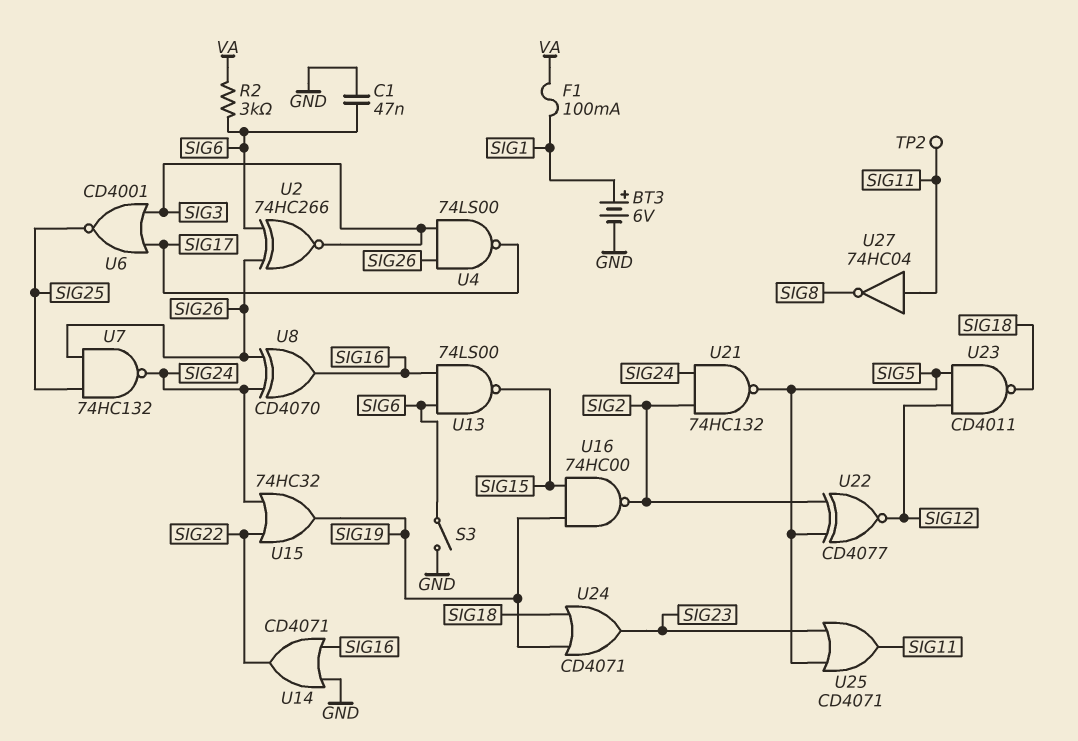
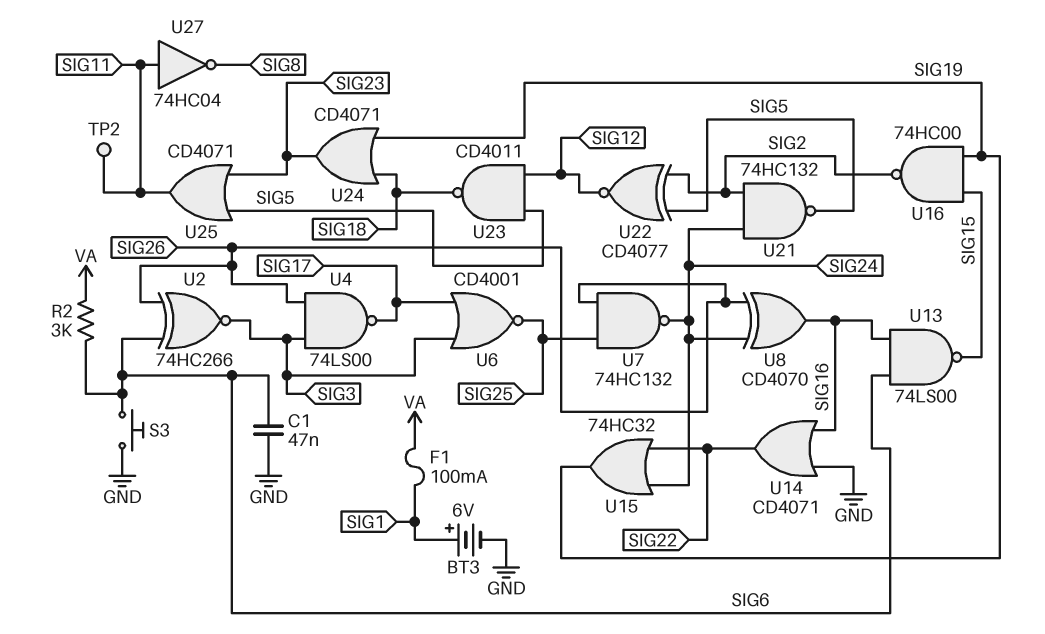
S3: switch (GND, SIG6) -> button (GND, SIG6)

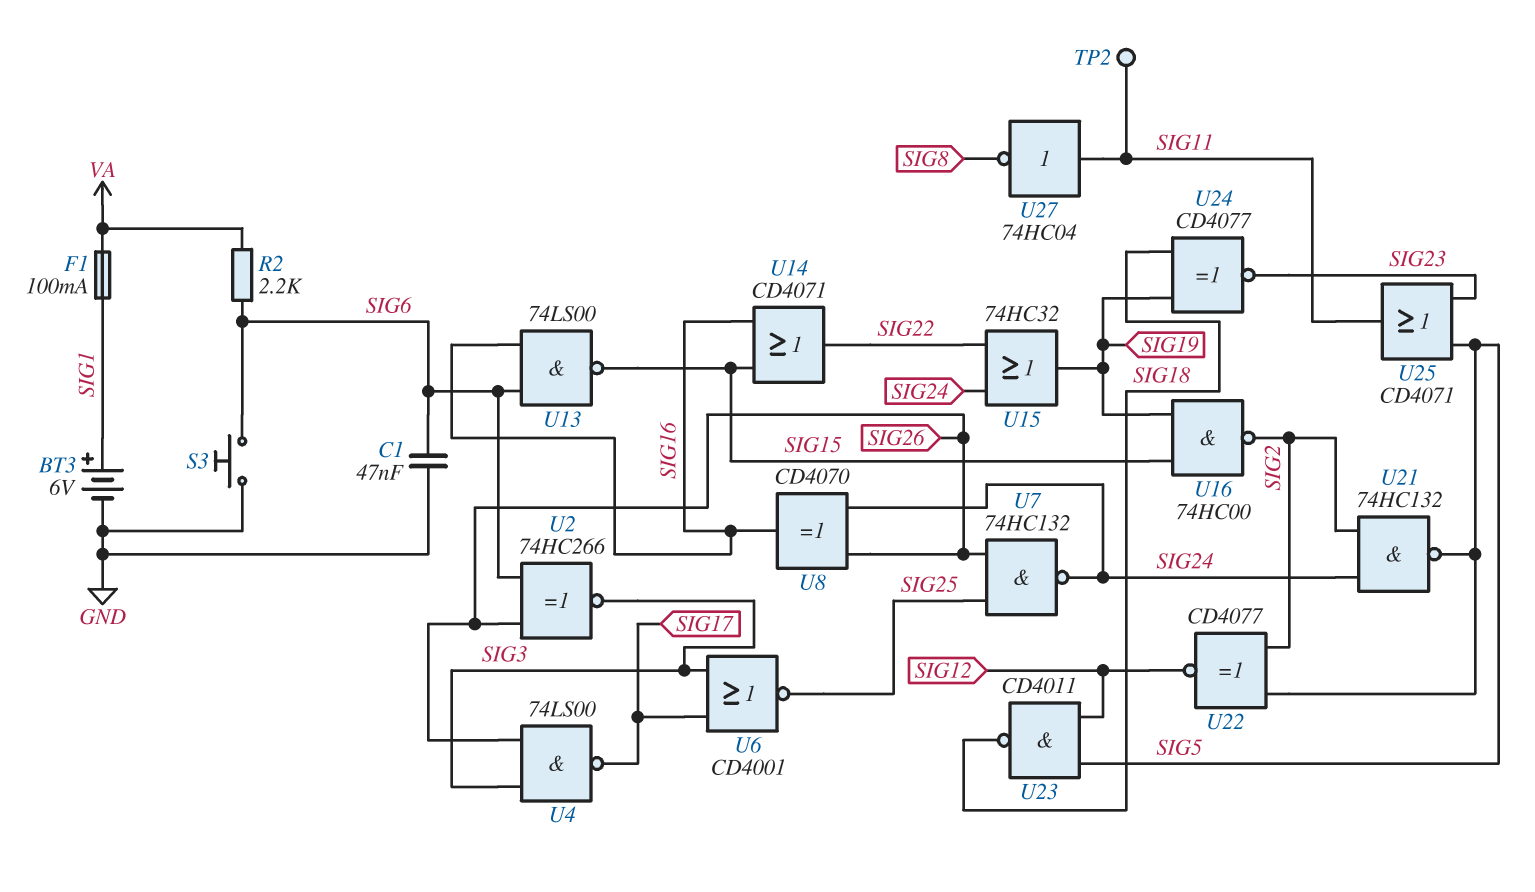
R2: 3k (SIG6, VA) -> 2.2k (SIG6, VA)
U14: OR CD4071 (in GND, in SIG16, out SIG22) -> OR CD4071 (in SIG15, in SIG16, out SIG22)
U24: OR CD4071 (in SIG18, in SIG19, out SIG23) -> XNOR CD4077 (in SIG18, in SIG19, out SIG23)

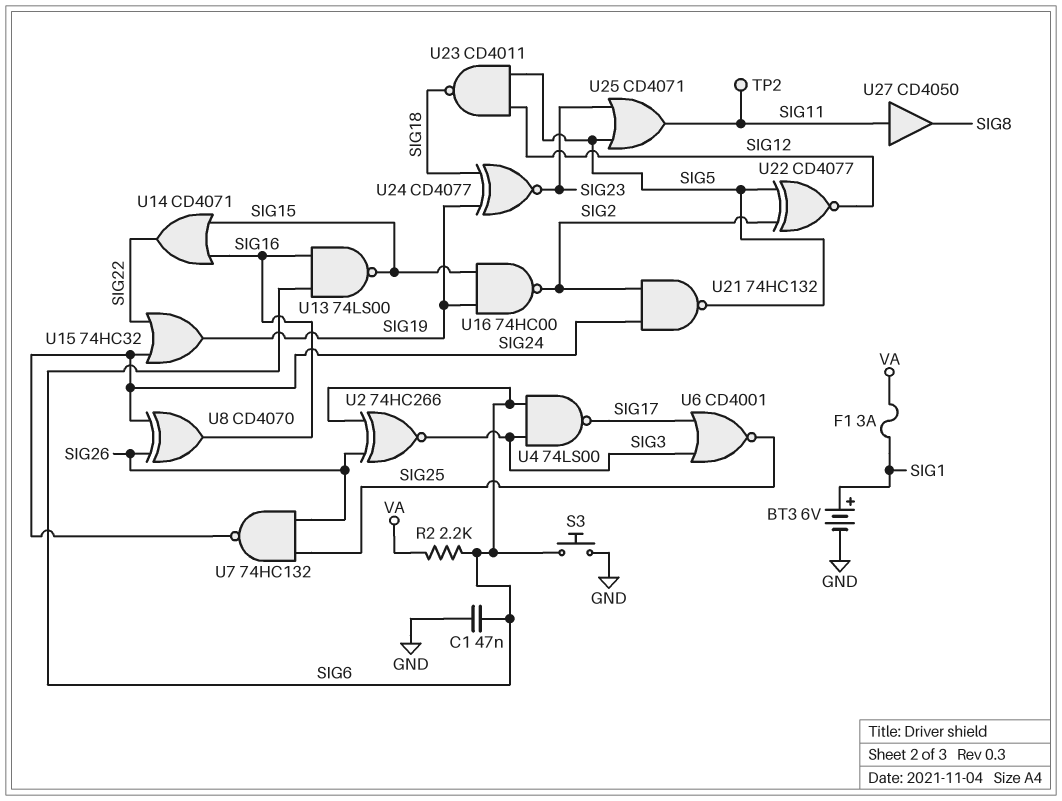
F1: 100mA (SIG1, VA) -> 3A (SIG1, VA)
U4: NAND 74LS00 (in SIG3, in SIG26, out SIG17) -> NAND 74LS00 (in SIG3, in SIG6, out SIG17)
U27: NOT 74HC04 (in SIG11, out SIG8) -> buffer CD4050 (in SIG11, out SIG8)

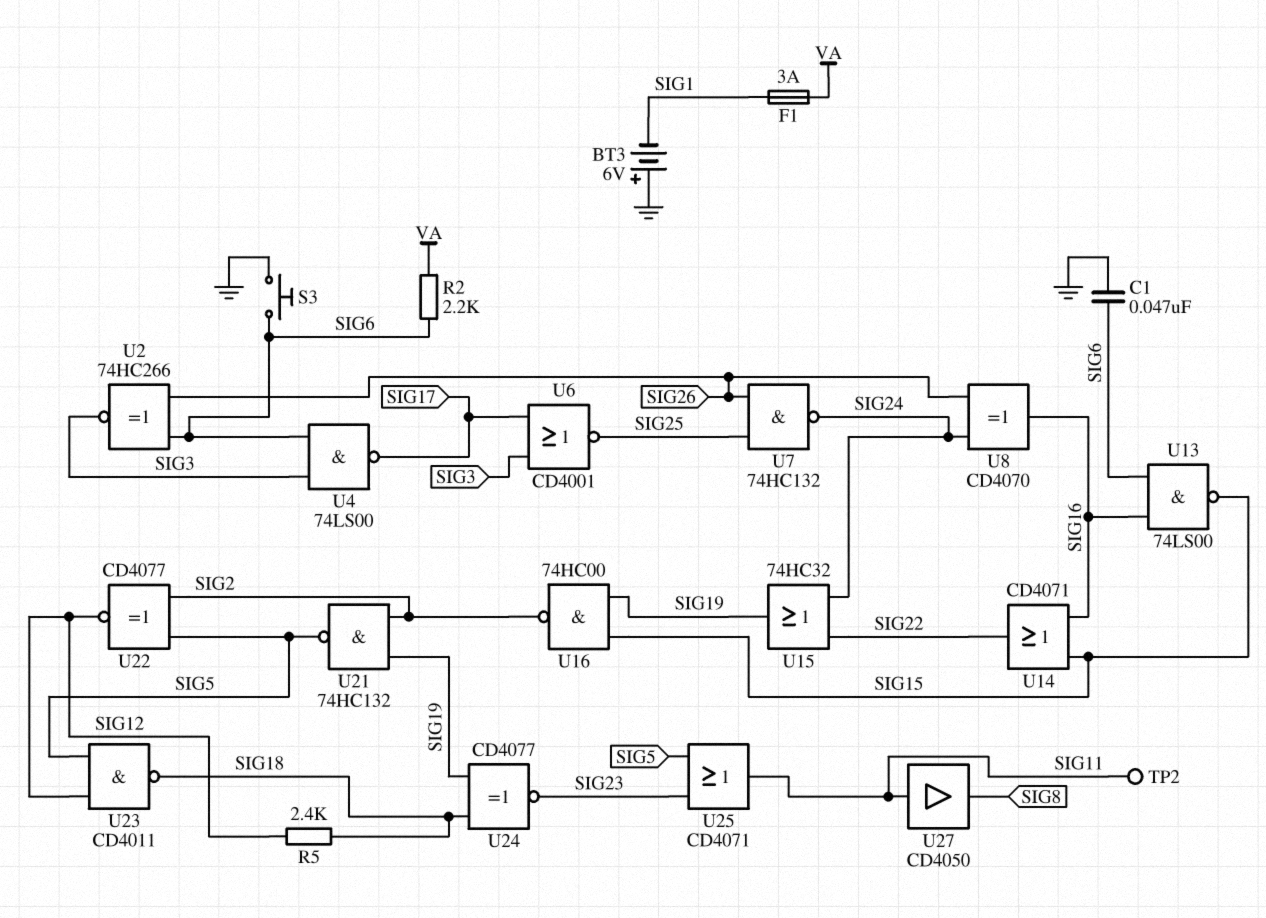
BT3: 6V (plus SIG1, minus GND) -> 6V (plus GND, minus SIG1)
R5: none -> 2.4k (SIG12, SIG18)
U21: NAND 74HC132 (in SIG2, in SIG24, out SIG5) -> NAND 74HC132 (in SIG2, in SIG19, out SIG5)

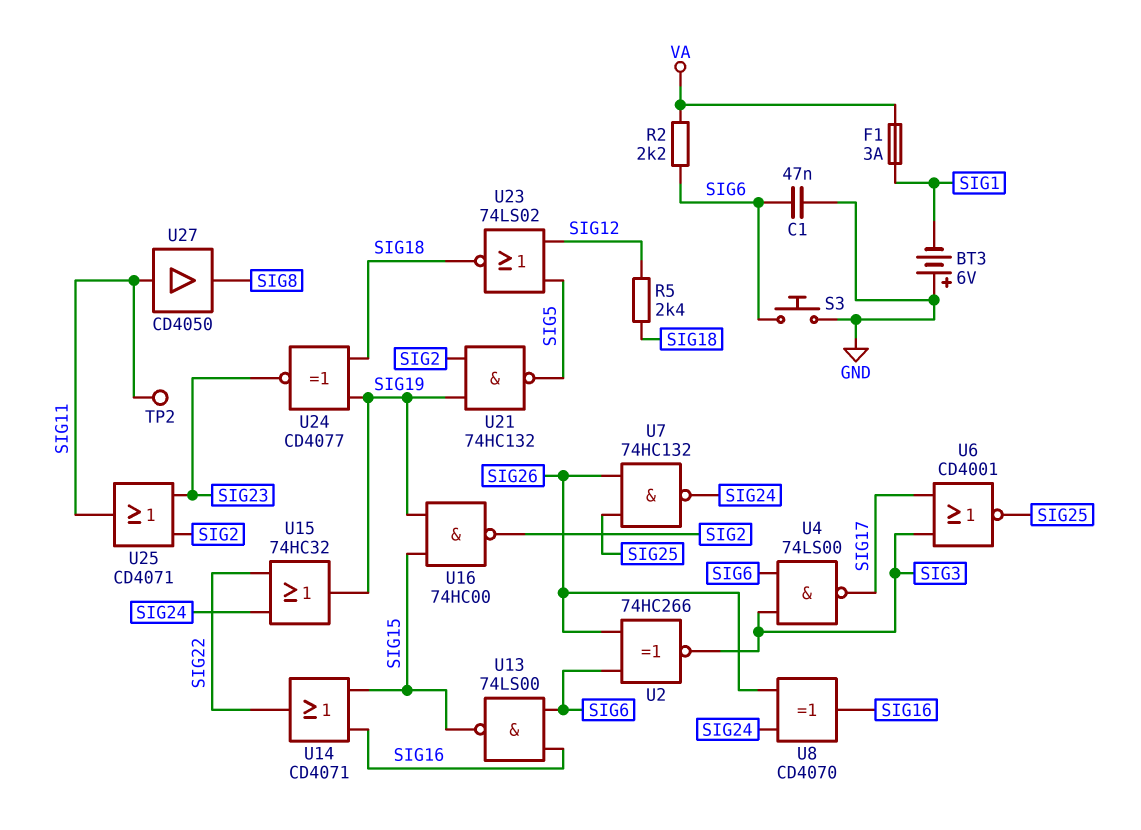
U22: XNOR CD4077 (in SIG2, in SIG5, out SIG12) -> none
U23: NAND CD4011 (in SIG5, in SIG12, out SIG18) -> NOR 74LS02 (in SIG5, in SIG12, out SIG18)
U25: OR CD4071 (in SIG5, in SIG23, out SIG11) -> OR CD4071 (in SIG2, in SIG23, out SIG11)

